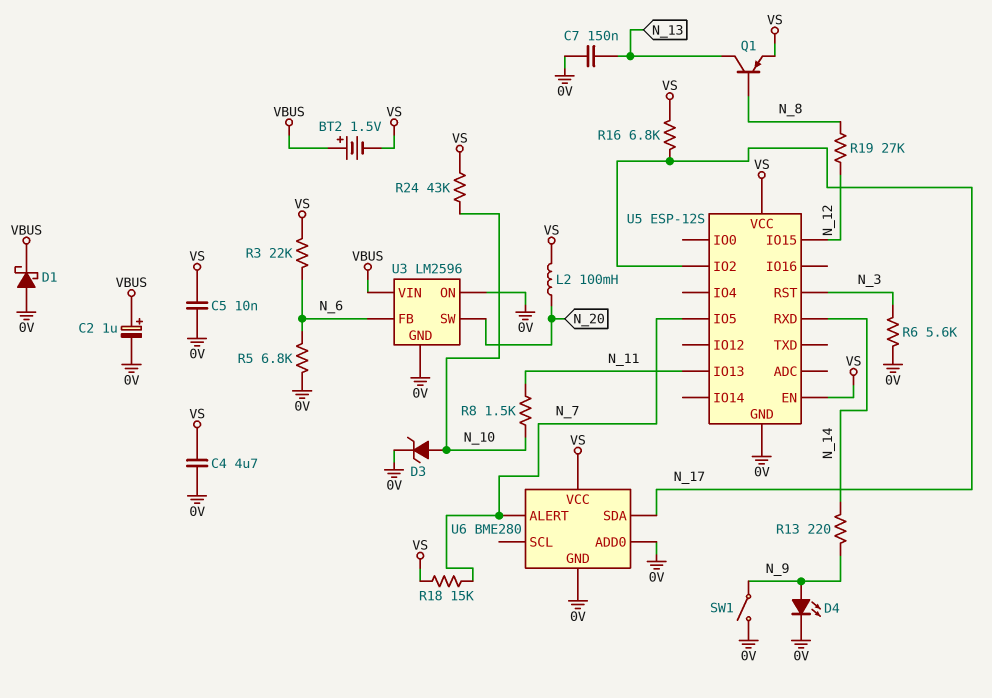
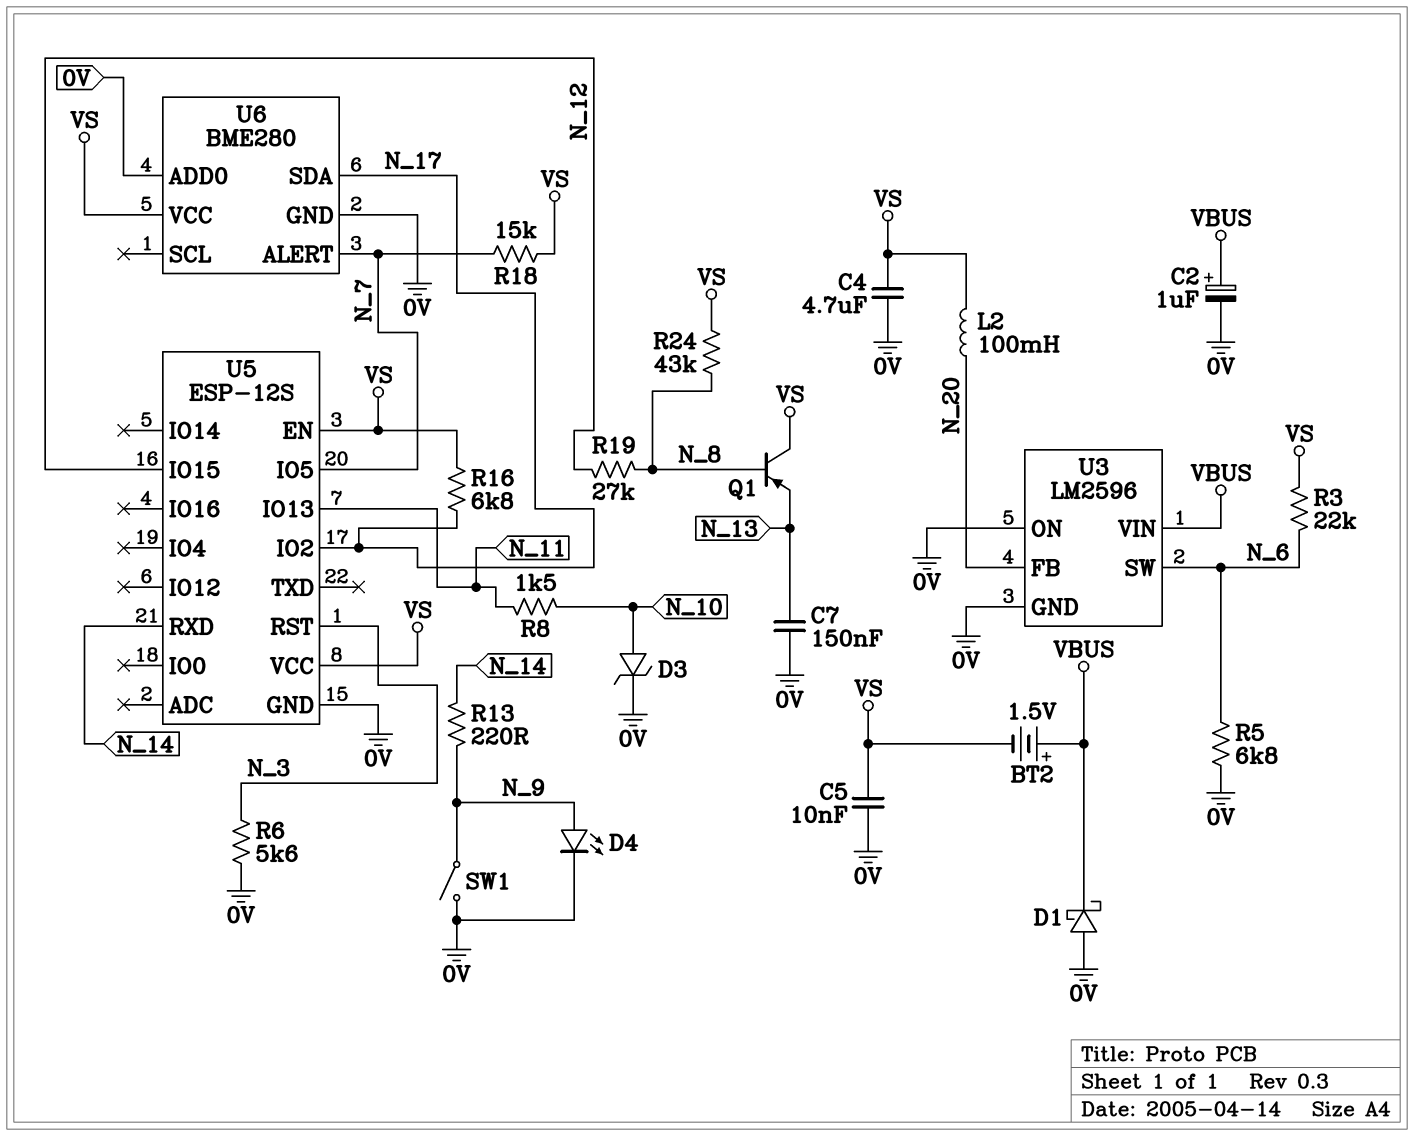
Q1: PNP (B N_8, C N_13, E VS) -> PNP (B N_8, C VS, E N_13)
R24: 43k (N_10, VS) -> 43k (N_8, VS)
U3 pin FB: N_6 -> N_20
U3 pin SW: N_20 -> N_6

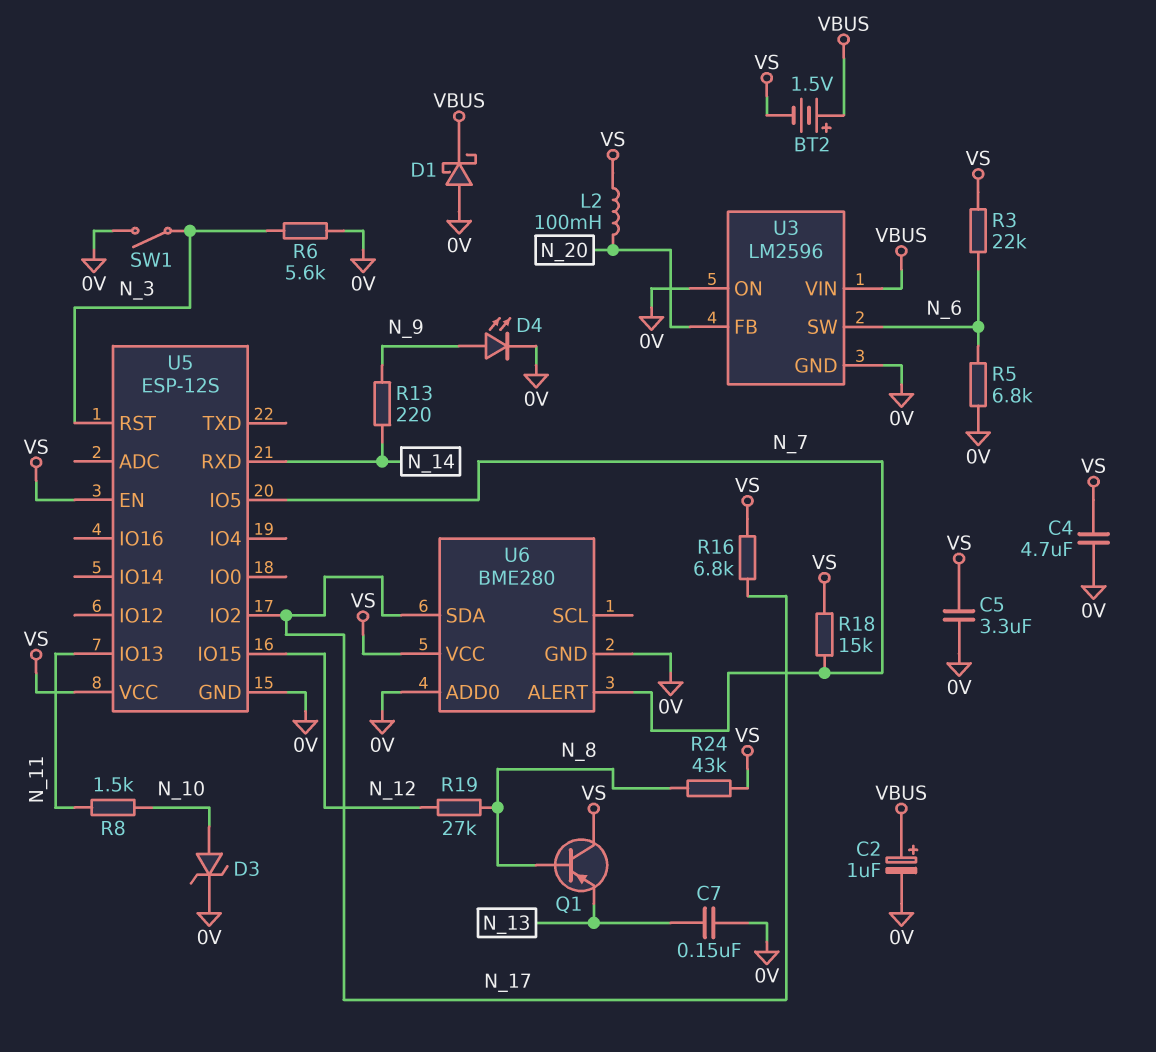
C5: 10nF (0V, VS) -> 3.3uF (0V, VS)
SW1: switch (0V, N_9) -> switch (0V, N_3)

